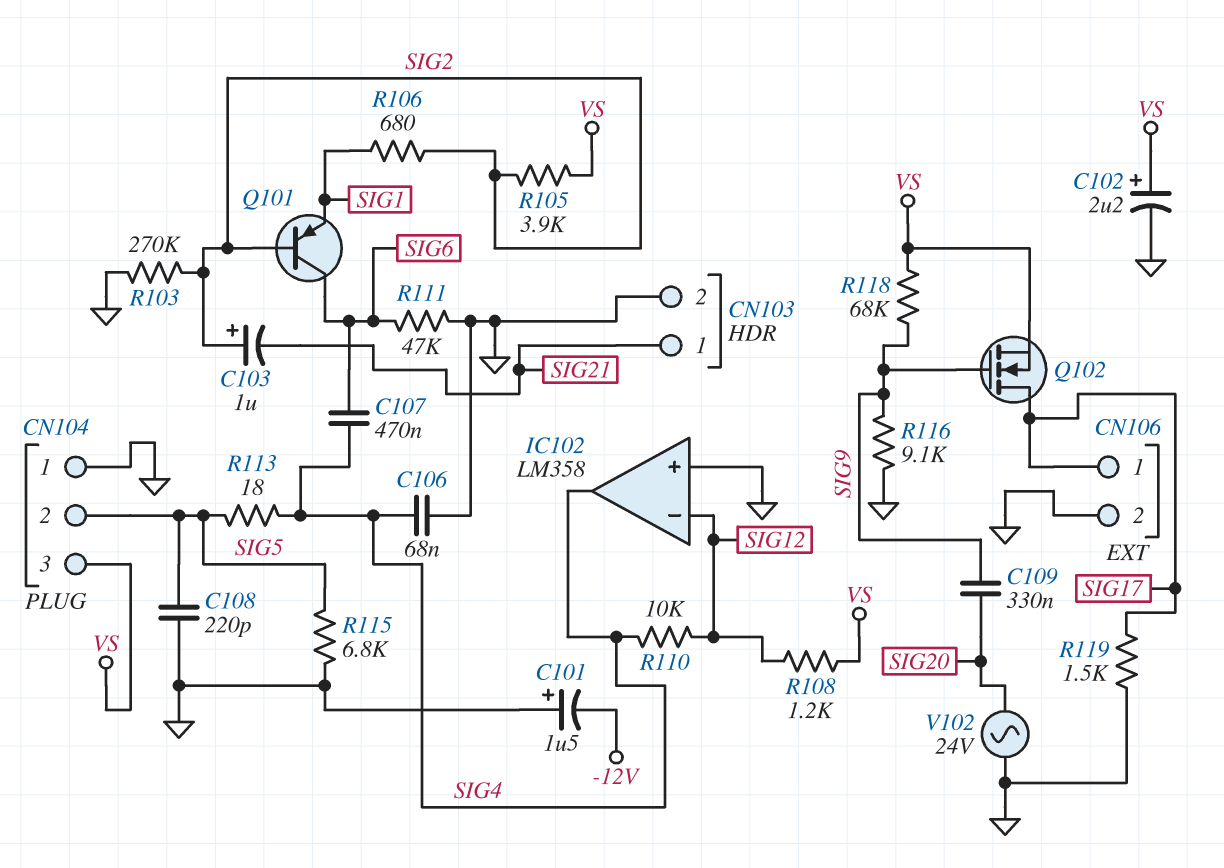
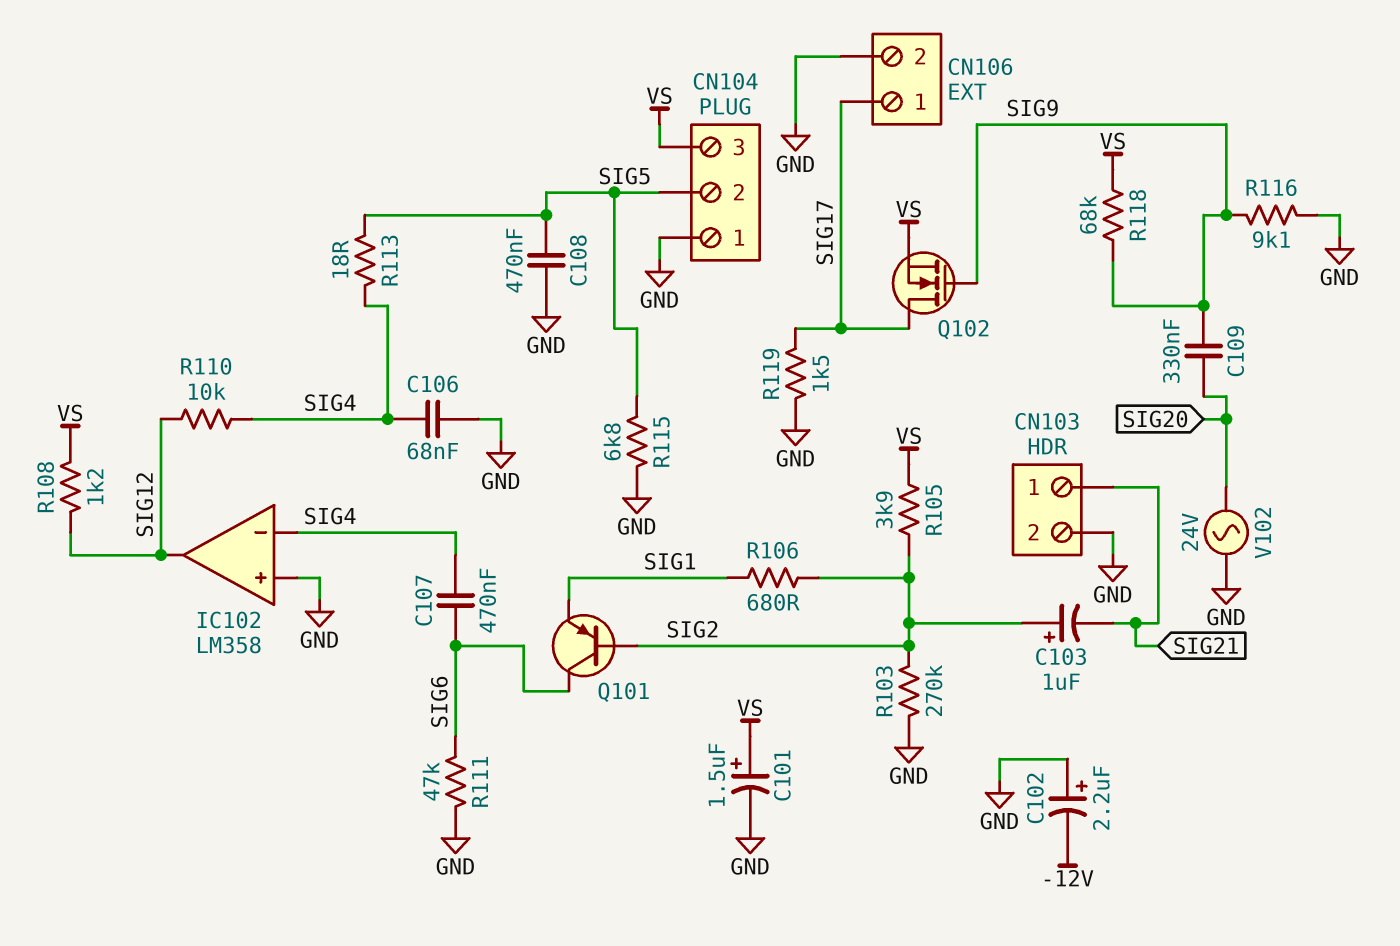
C101: 1.5uF (plus GND, minus -12V) -> 1.5uF (plus VS, minus GND)
C102: 2.2uF (plus VS, minus GND) -> 2.2uF (plus GND, minus -12V)
C108: 220pF (GND, SIG5) -> 470nF (GND, SIG5)
IC102 pin in-: SIG12 -> SIG4
IC102 pin out: SIG4 -> SIG12

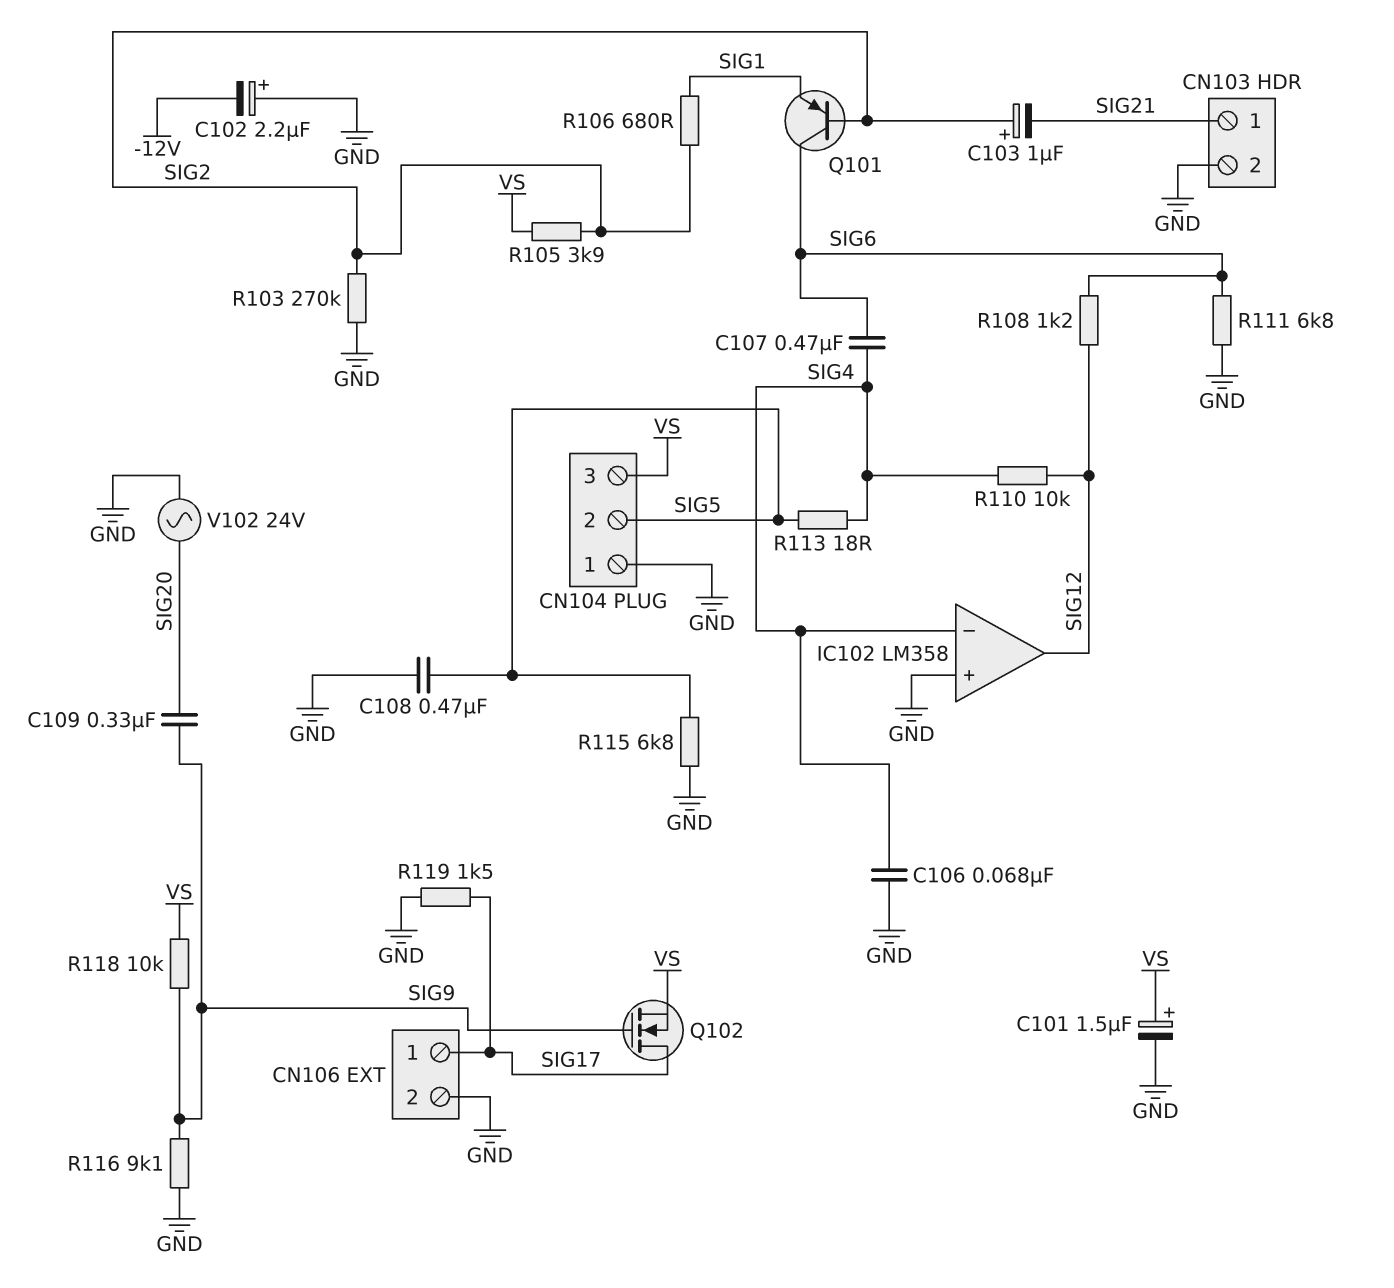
R108: 1.2k (SIG12, VS) -> 1.2k (SIG6, SIG12)
R111: 47k (GND, SIG6) -> 6.8k (GND, SIG6)
R118: 68k (SIG9, VS) -> 10k (SIG9, VS)

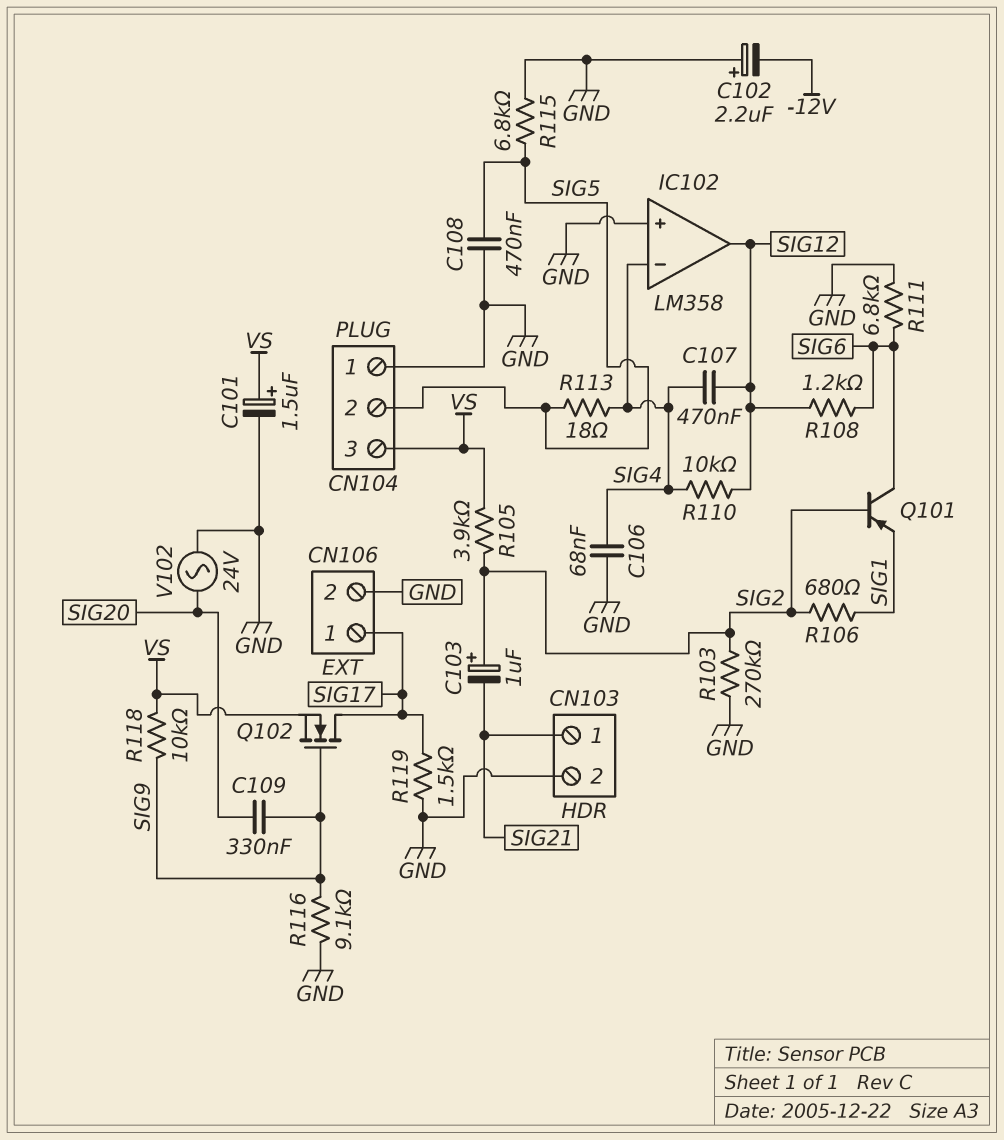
C107: 470nF (SIG4, SIG6) -> 470nF (SIG4, SIG12)

